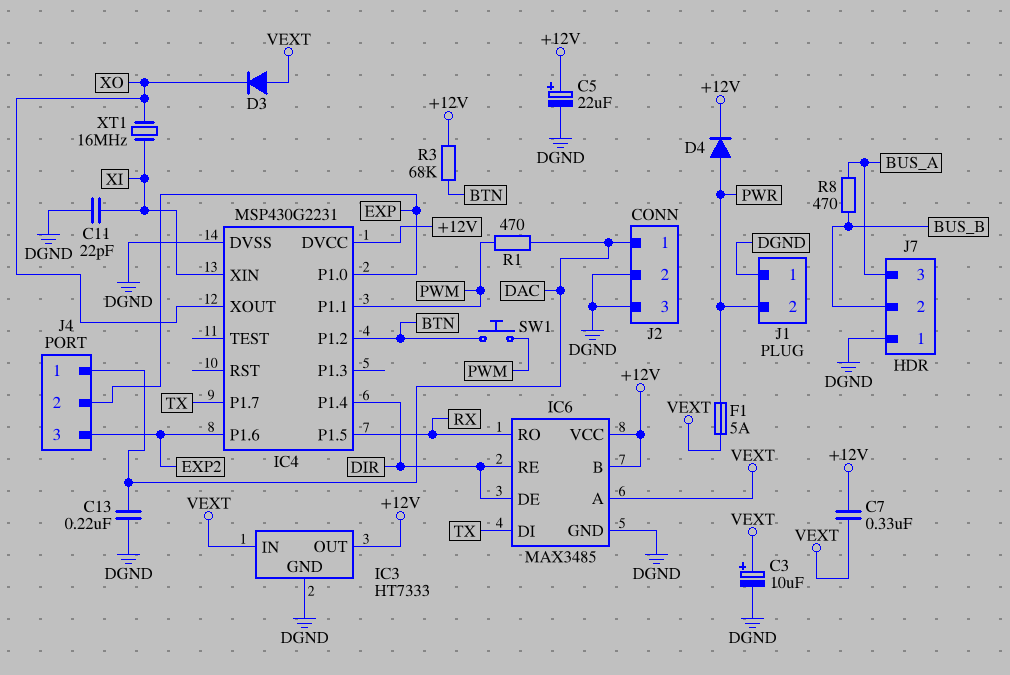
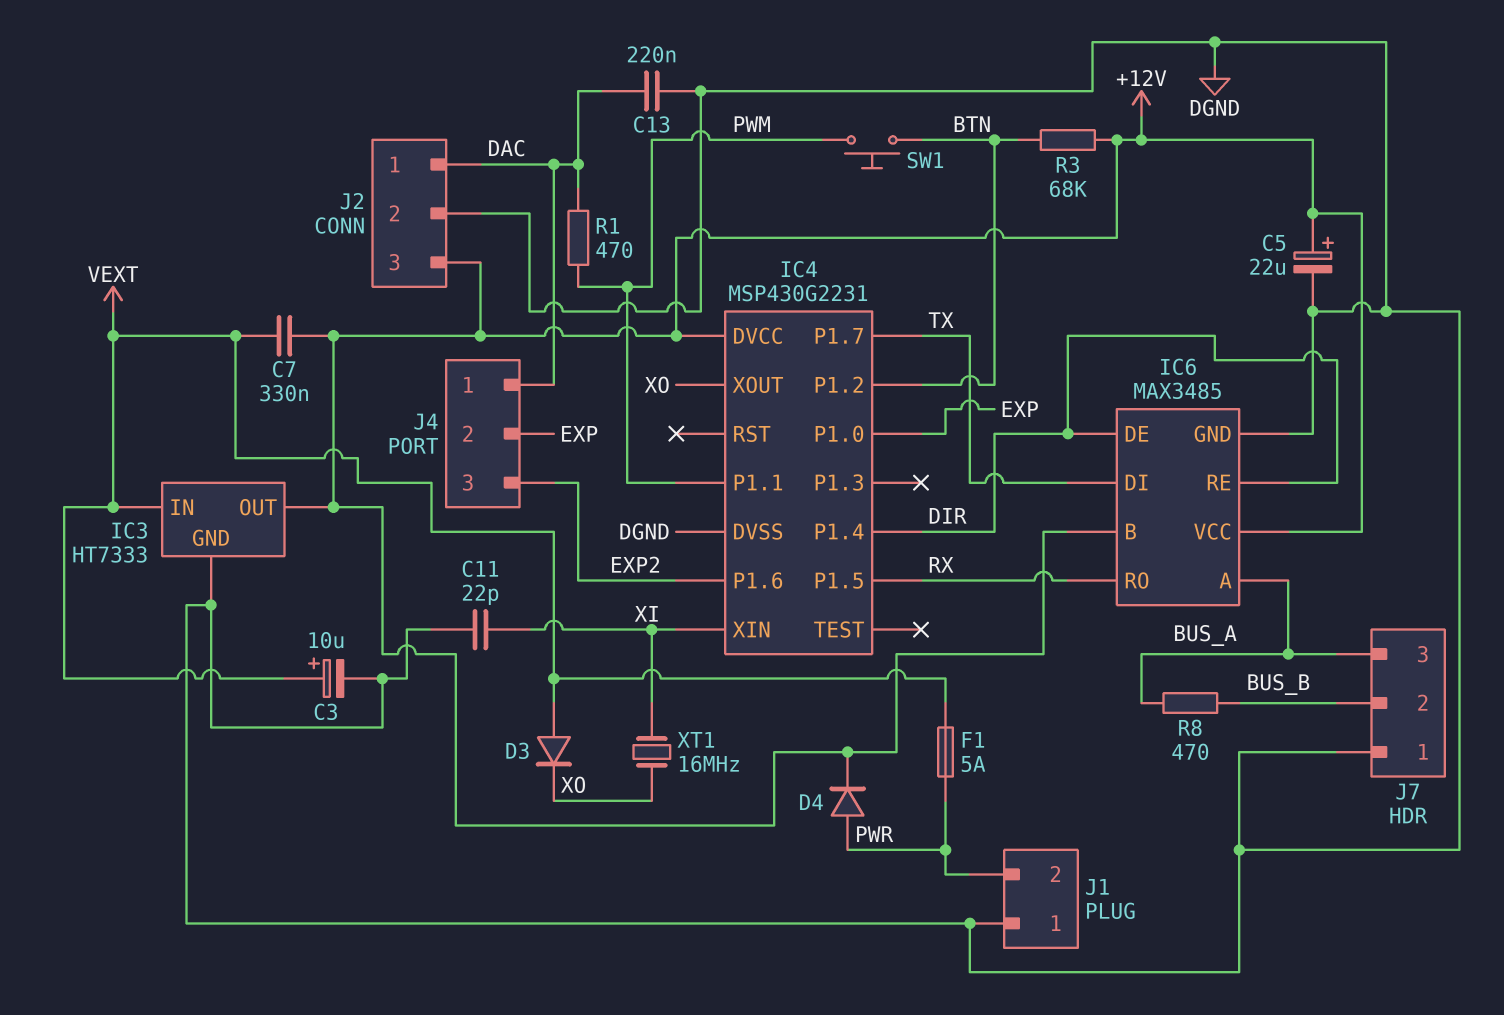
IC6 pin A: VEXT -> BUS_A
J2 pin 3: DGND -> +12V

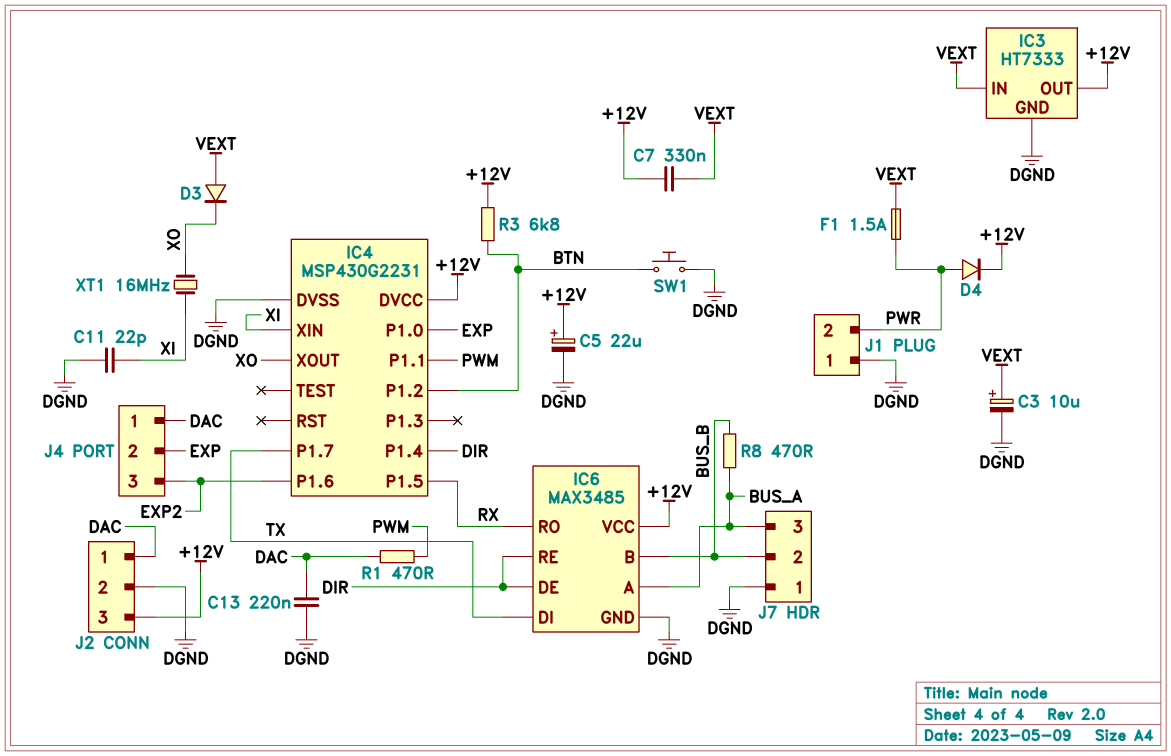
F1: 5A (PWR, VEXT) -> 1.5A (PWR, VEXT)
IC6 pin B: +12V -> BUS_B
R3: 68k (+12V, BTN) -> 6.8k (+12V, BTN)
SW1: button (BTN, PWM) -> button (BTN, DGND)

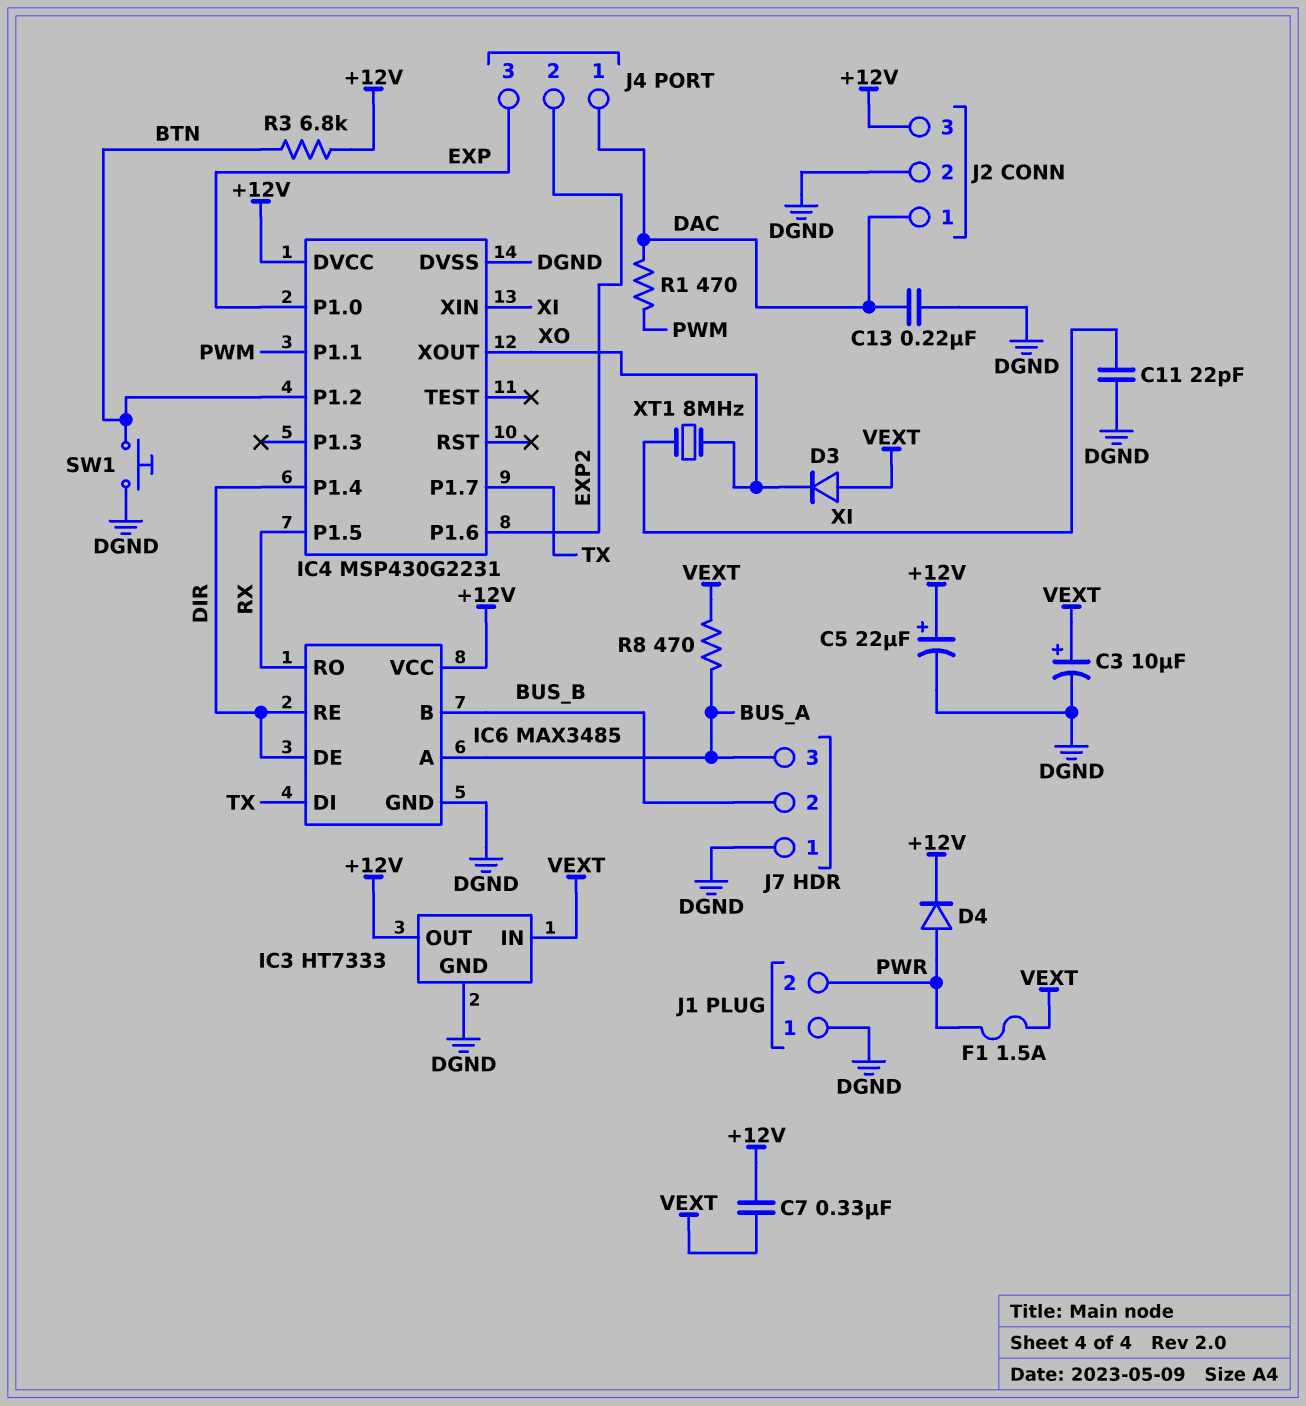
J4 pin 2: EXP -> EXP2
J4 pin 3: EXP2 -> EXP
R8: 470 (BUS_A, BUS_B) -> 470 (BUS_A, VEXT)
XT1: 16MHz (XI, XO) -> 8MHz (XI, XO)

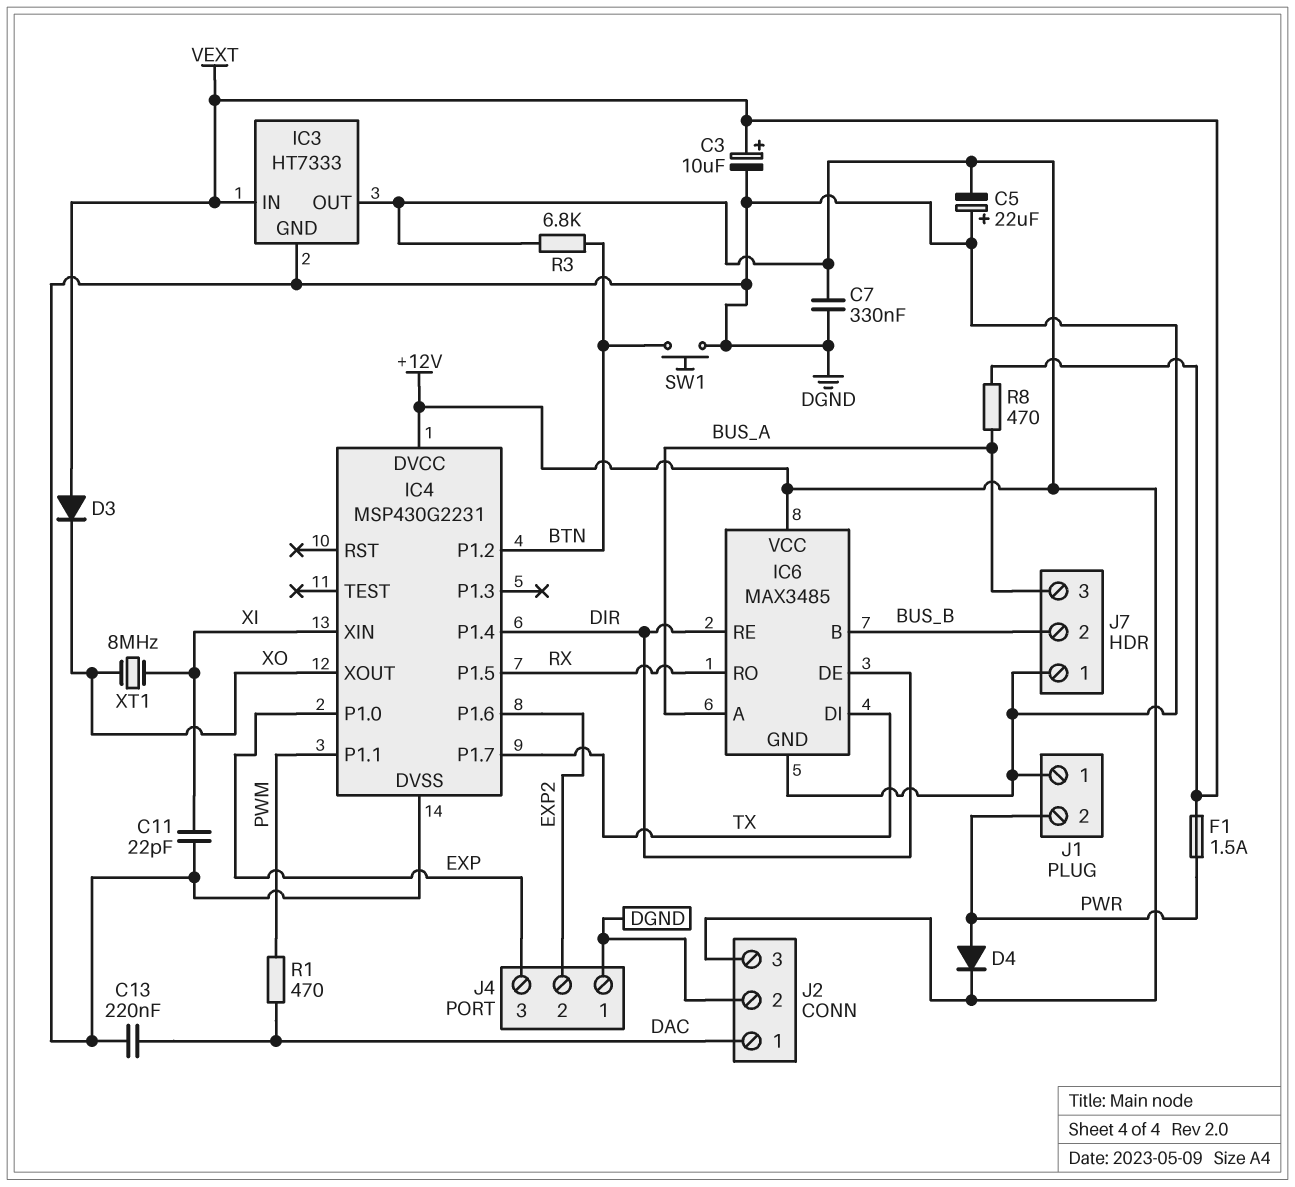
C5: 22uF (plus +12V, minus DGND) -> 22uF (plus DGND, minus +12V)
C7: 330nF (+12V, VEXT) -> 330nF (+12V, DGND)
J4 pin 1: DAC -> DGND

